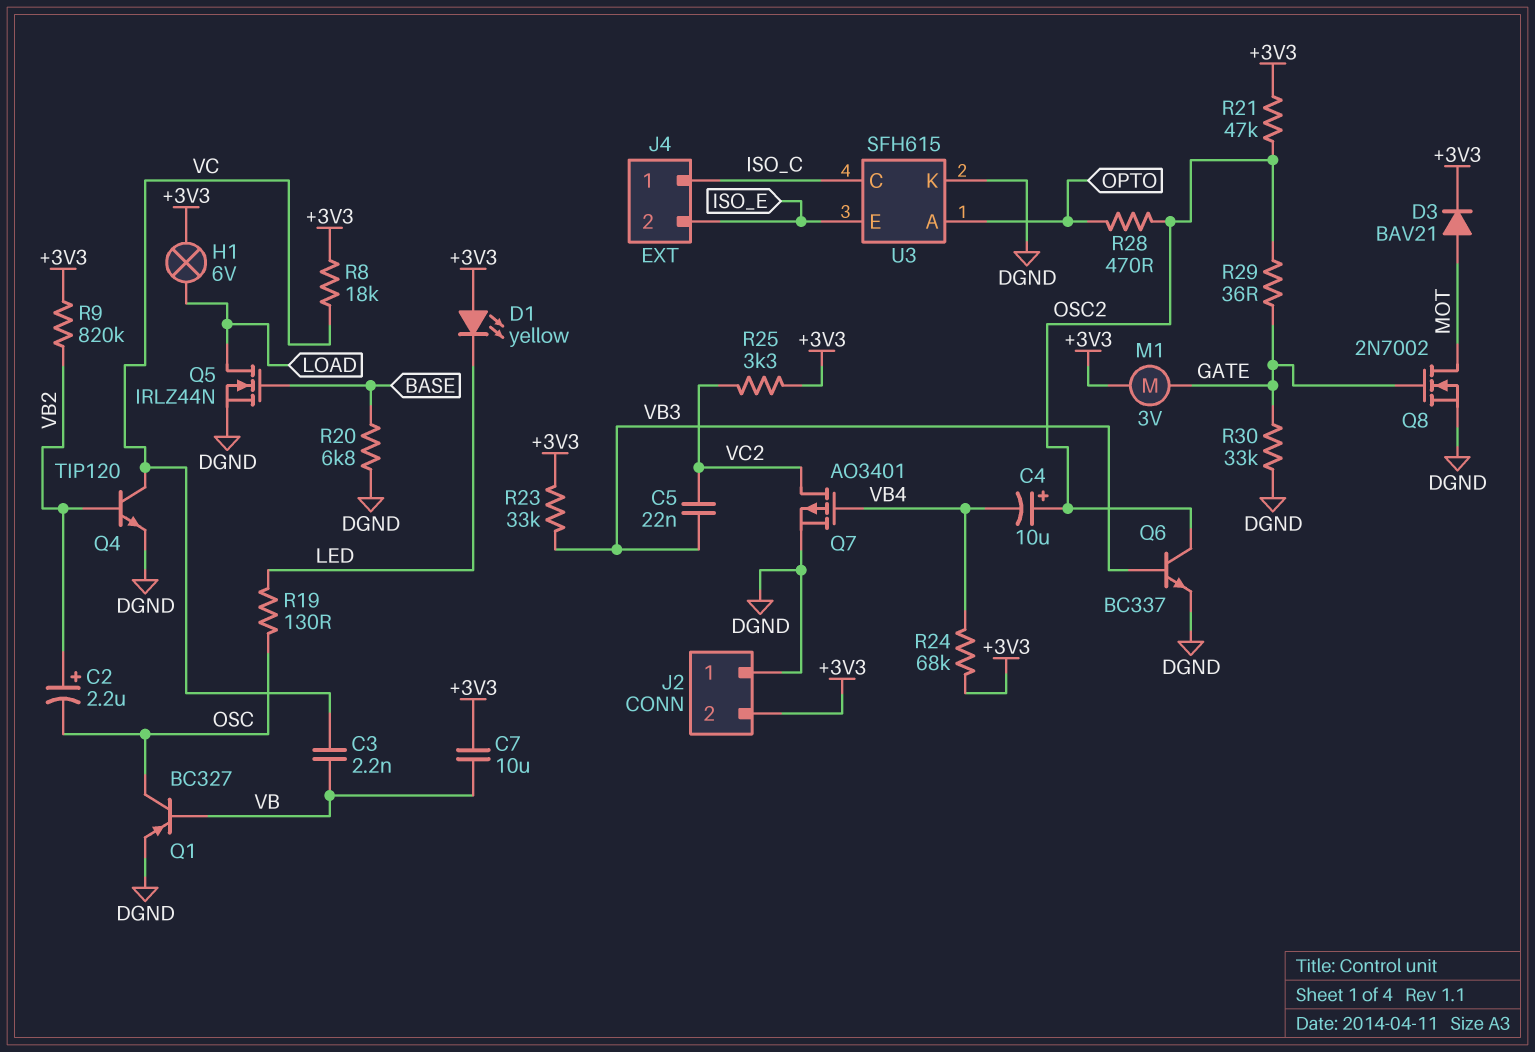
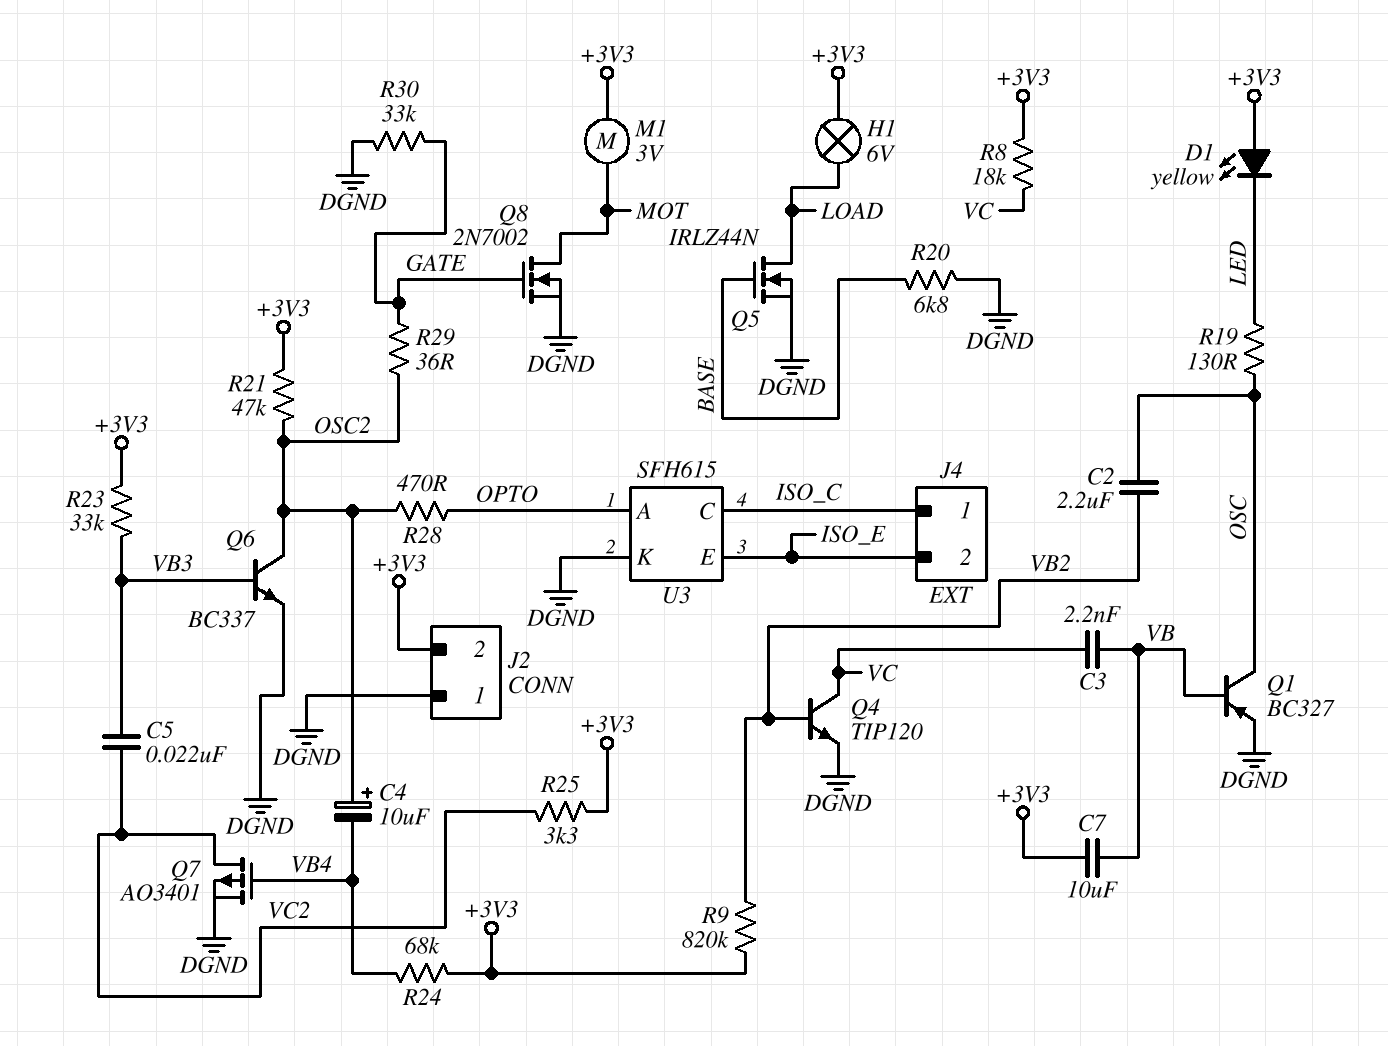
C2: 2.2uF (plus VB2, minus OSC) -> 2.2uF (OSC, VB2)
D3: diode BAV21 (A MOT, K +3V3) -> none
M1: motor 3V (+3V3, GATE) -> motor 3V (+3V3, MOT)

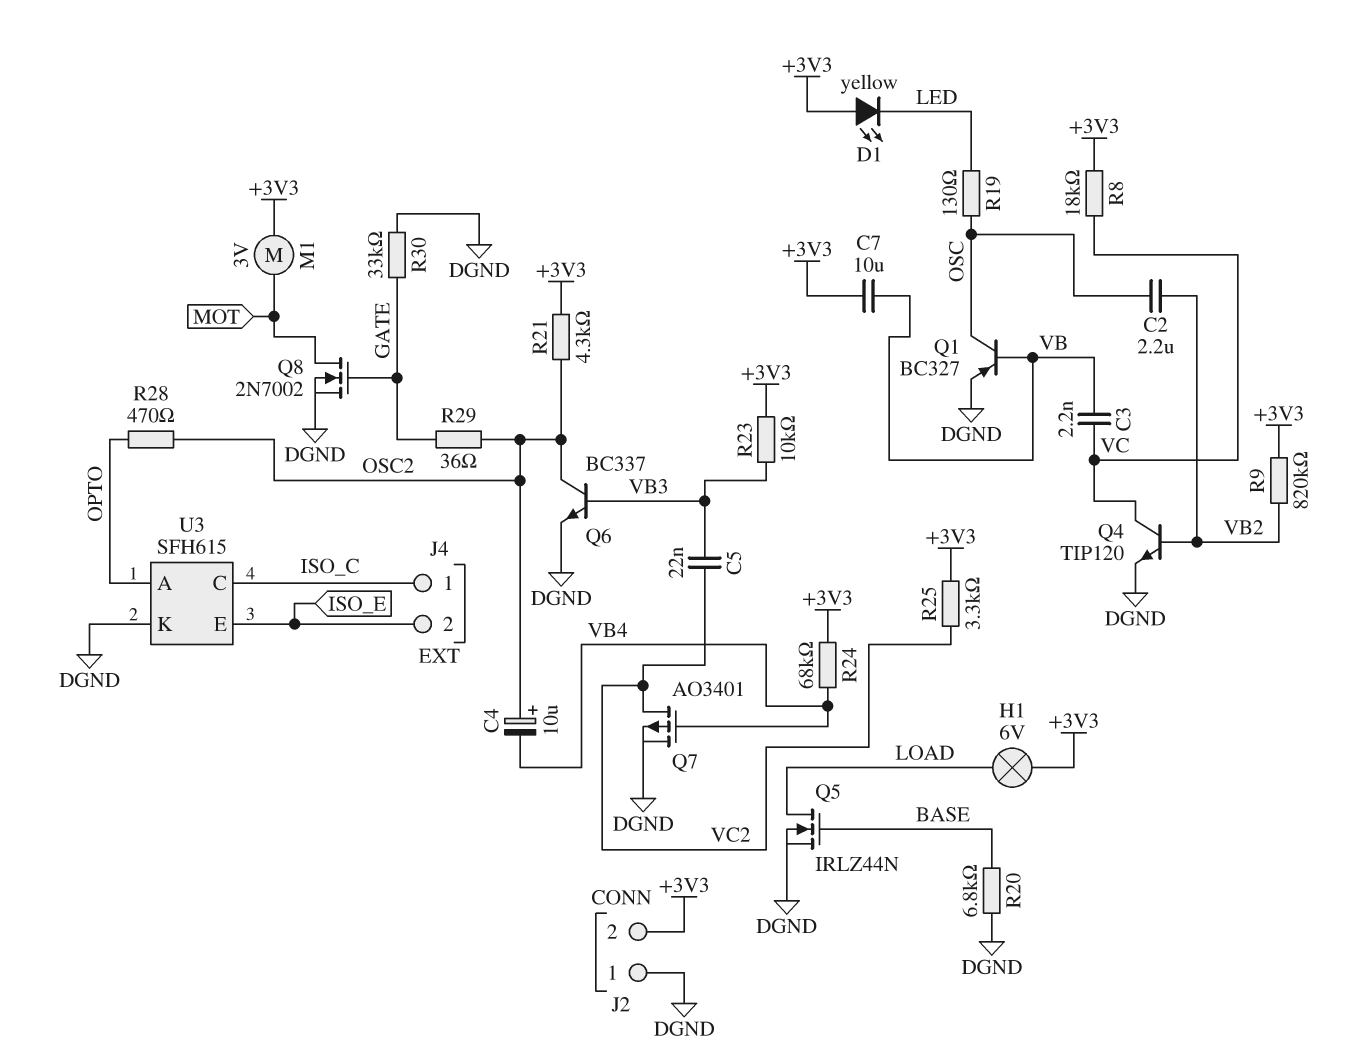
R21: 47k (+3V3, OSC2) -> 4.3k (+3V3, OSC2)
R23: 33k (+3V3, VB3) -> 10k (+3V3, VB3)

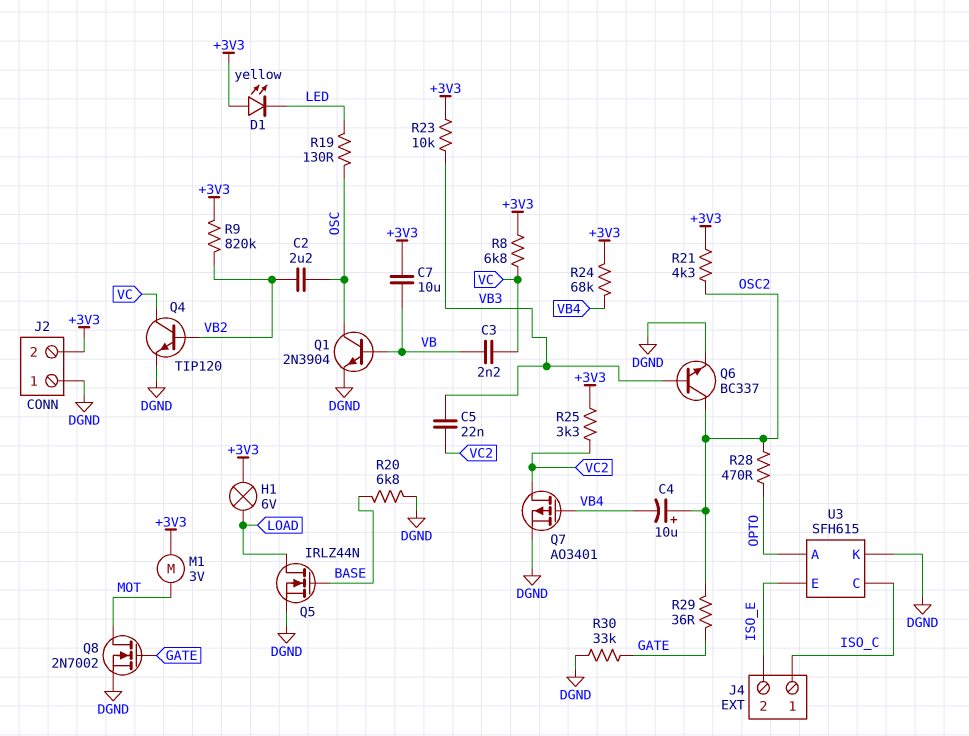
Q1: PNP BC327 (B VB, C OSC, E DGND) -> NPN 2N3904 (B VB, C OSC, E DGND)
R8: 18k (+3V3, VC) -> 6.8k (+3V3, VC)

